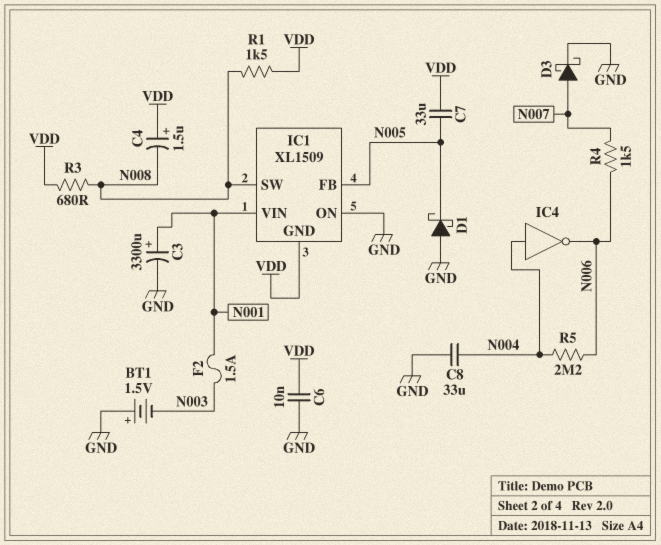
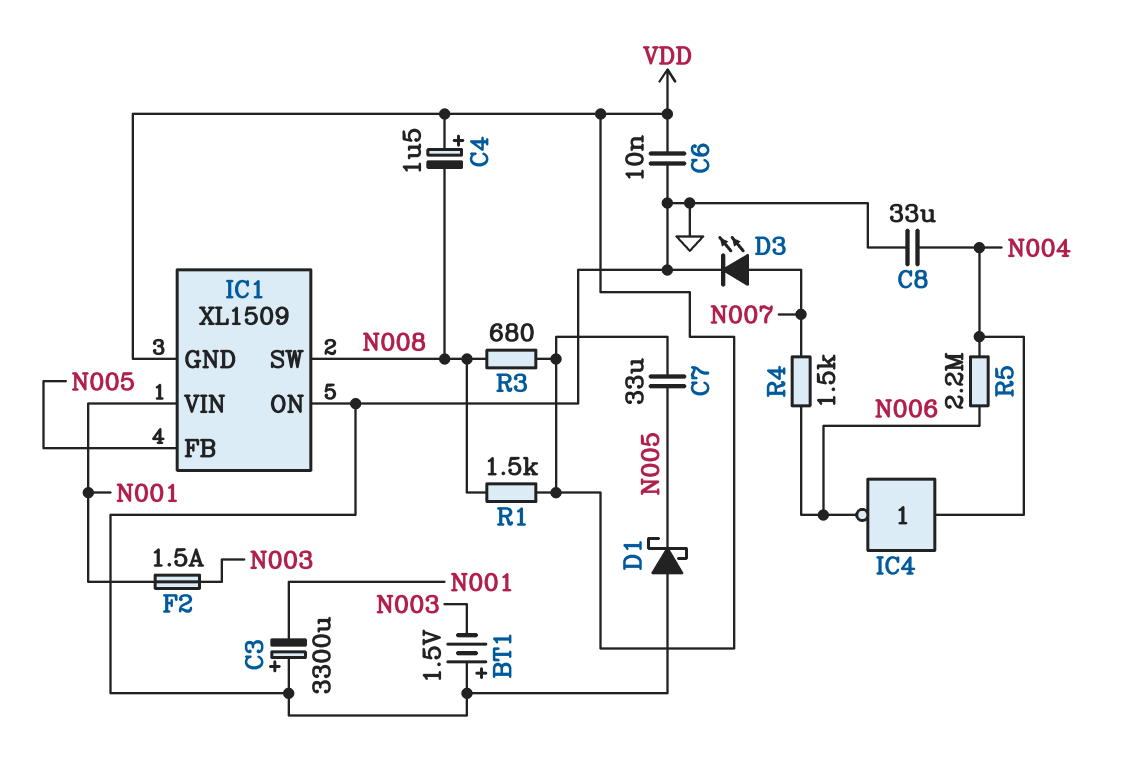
C3: 3300uF (plus N001, minus GND) -> 3300uF (plus GND, minus N001)
D3: schottky (A N007, K GND) -> LED (A N007, K GND)

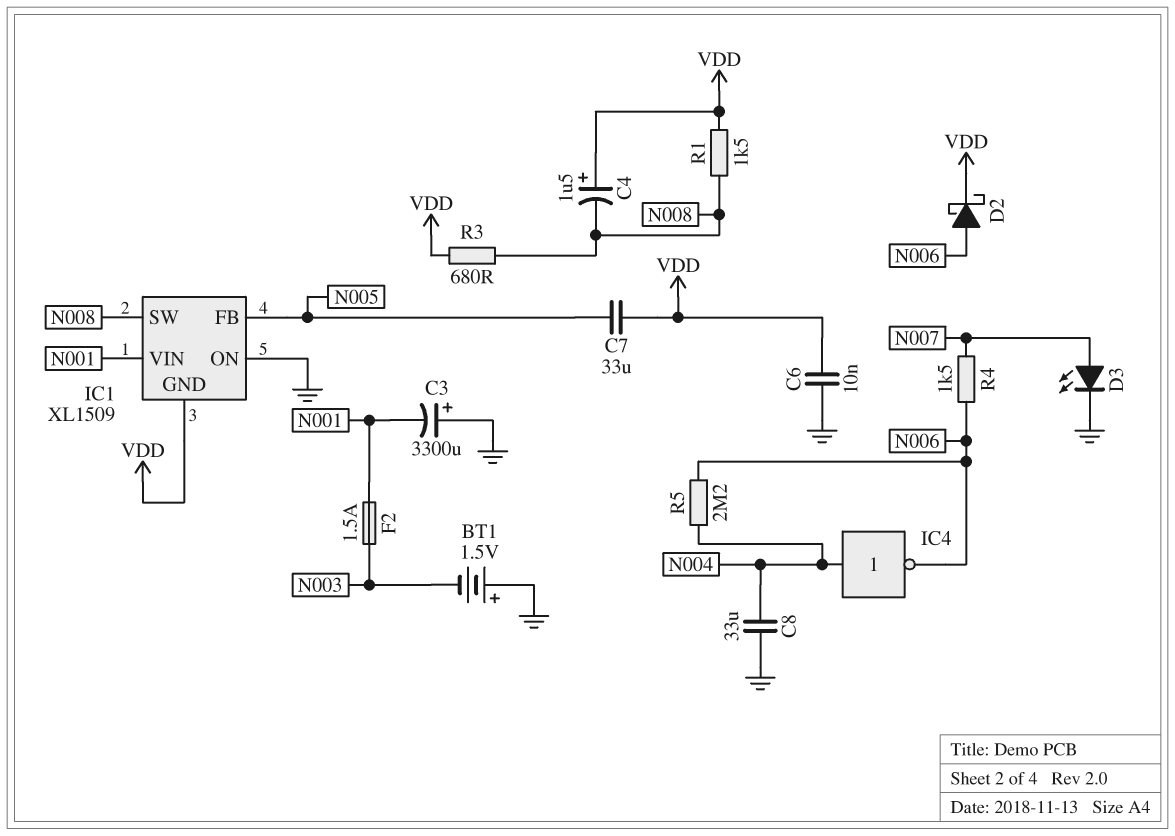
D1: schottky (A GND, K N005) -> none
D2: none -> schottky (A N006, K VDD)

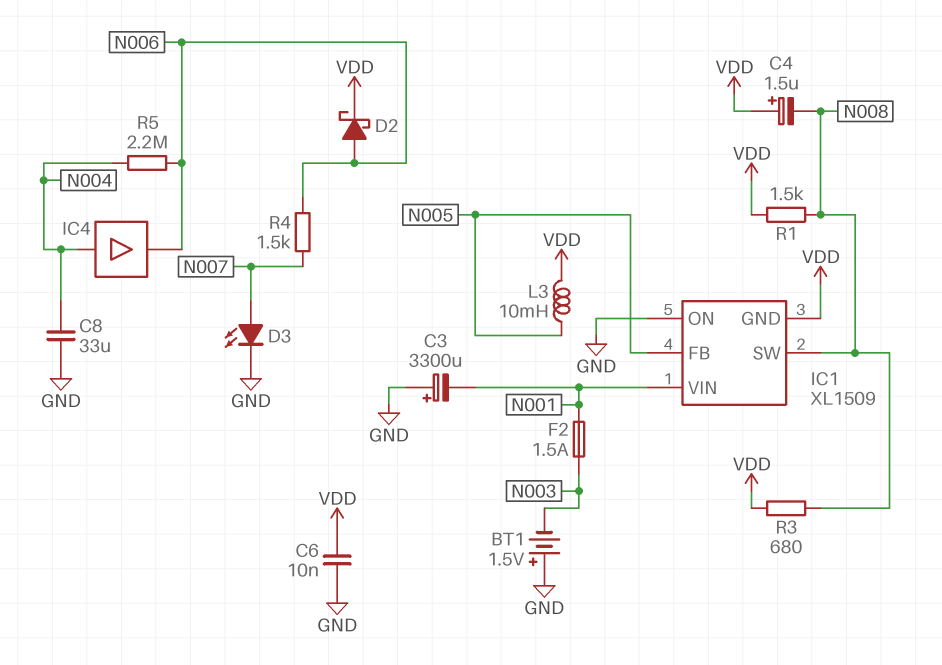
C7: 33uF (N005, VDD) -> none
IC4: NOT (in N004, out N006) -> buffer (in N004, out N006)
L3: none -> 10mH (N005, VDD)

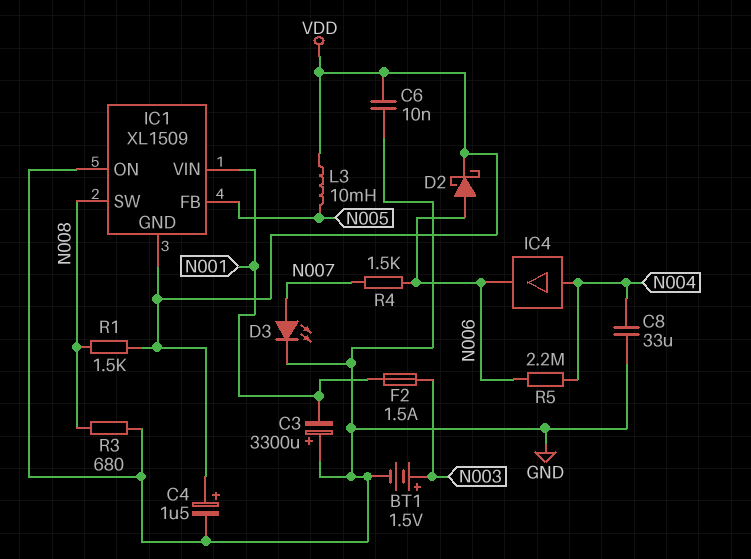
BT1: 1.5V (plus GND, minus N003) -> 1.5V (plus N003, minus GND)
C4: 1.5uF (plus VDD, minus N008) -> 1.5uF (plus VDD, minus GND)
R3: 680 (N008, VDD) -> 680 (GND, N008)

